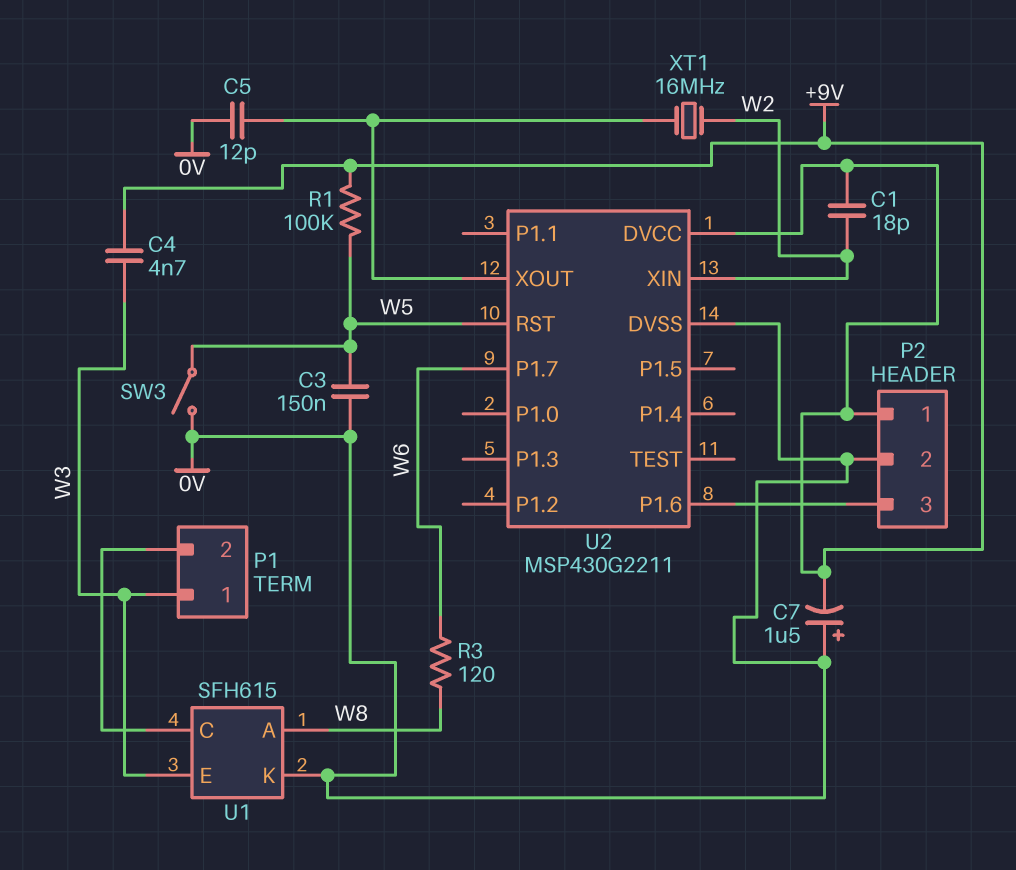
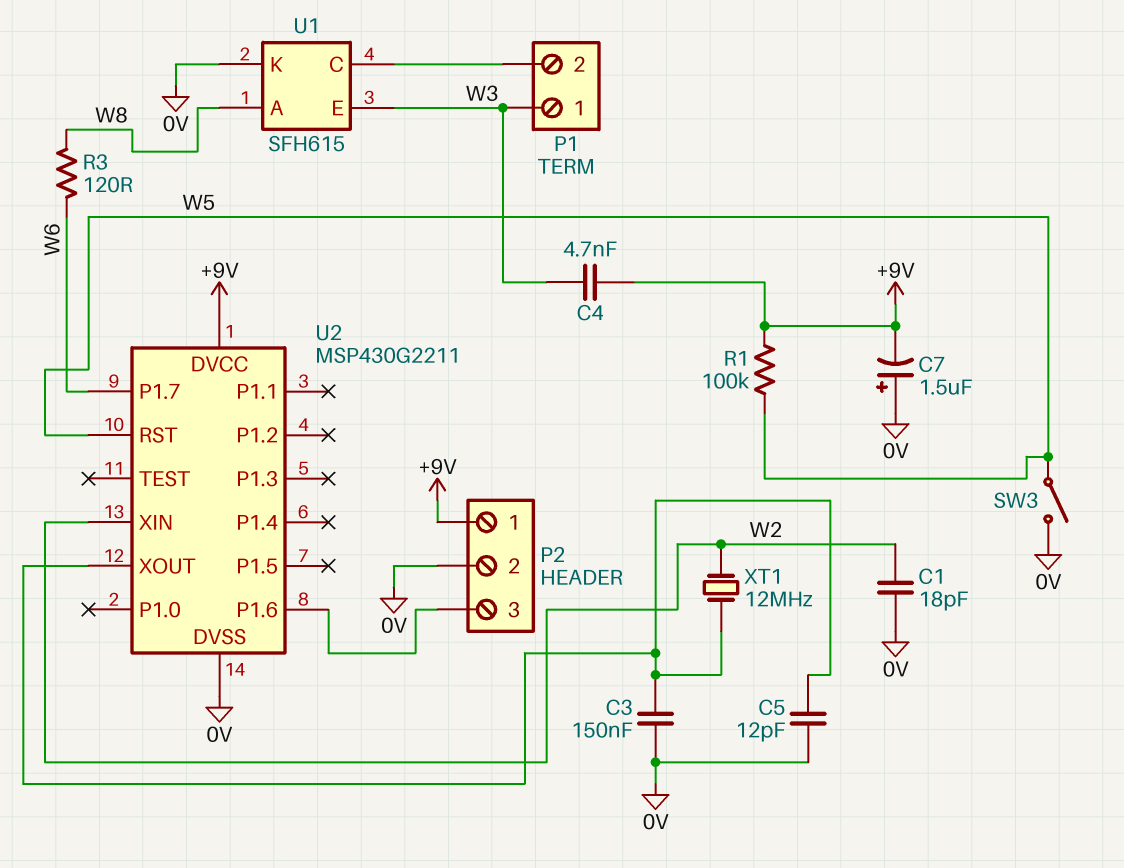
C1: 18pF (+9V, W2) -> 18pF (0V, W2)
C3: 150nF (0V, W5) -> 150nF (0V, U2/XOUT)
XT1: 16MHz (U2/XOUT, W2) -> 12MHz (U2/XOUT, W2)

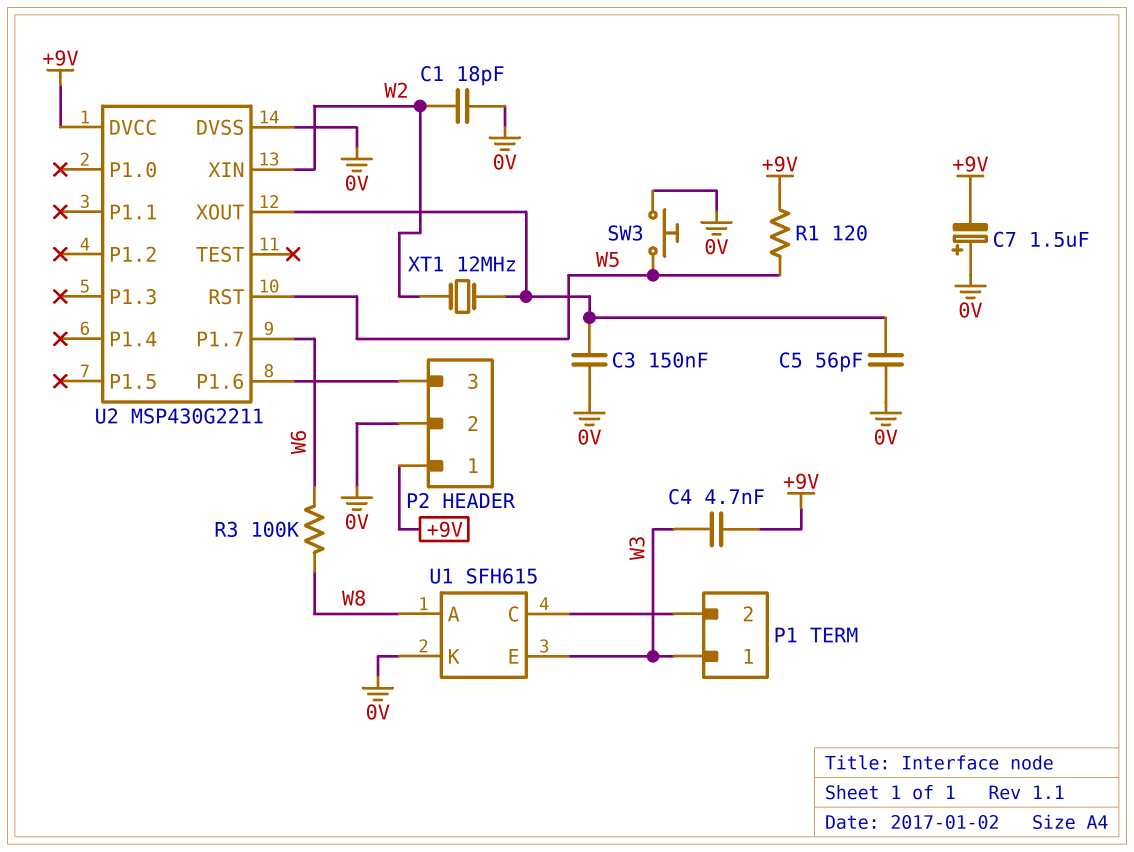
C5: 12pF (0V, U2/XOUT) -> 56pF (0V, U2/XOUT)
R1: 100k (+9V, W5) -> 120 (+9V, W5)
R3: 120 (W6, W8) -> 100k (W6, W8)
SW3: switch (0V, W5) -> button (0V, W5)

